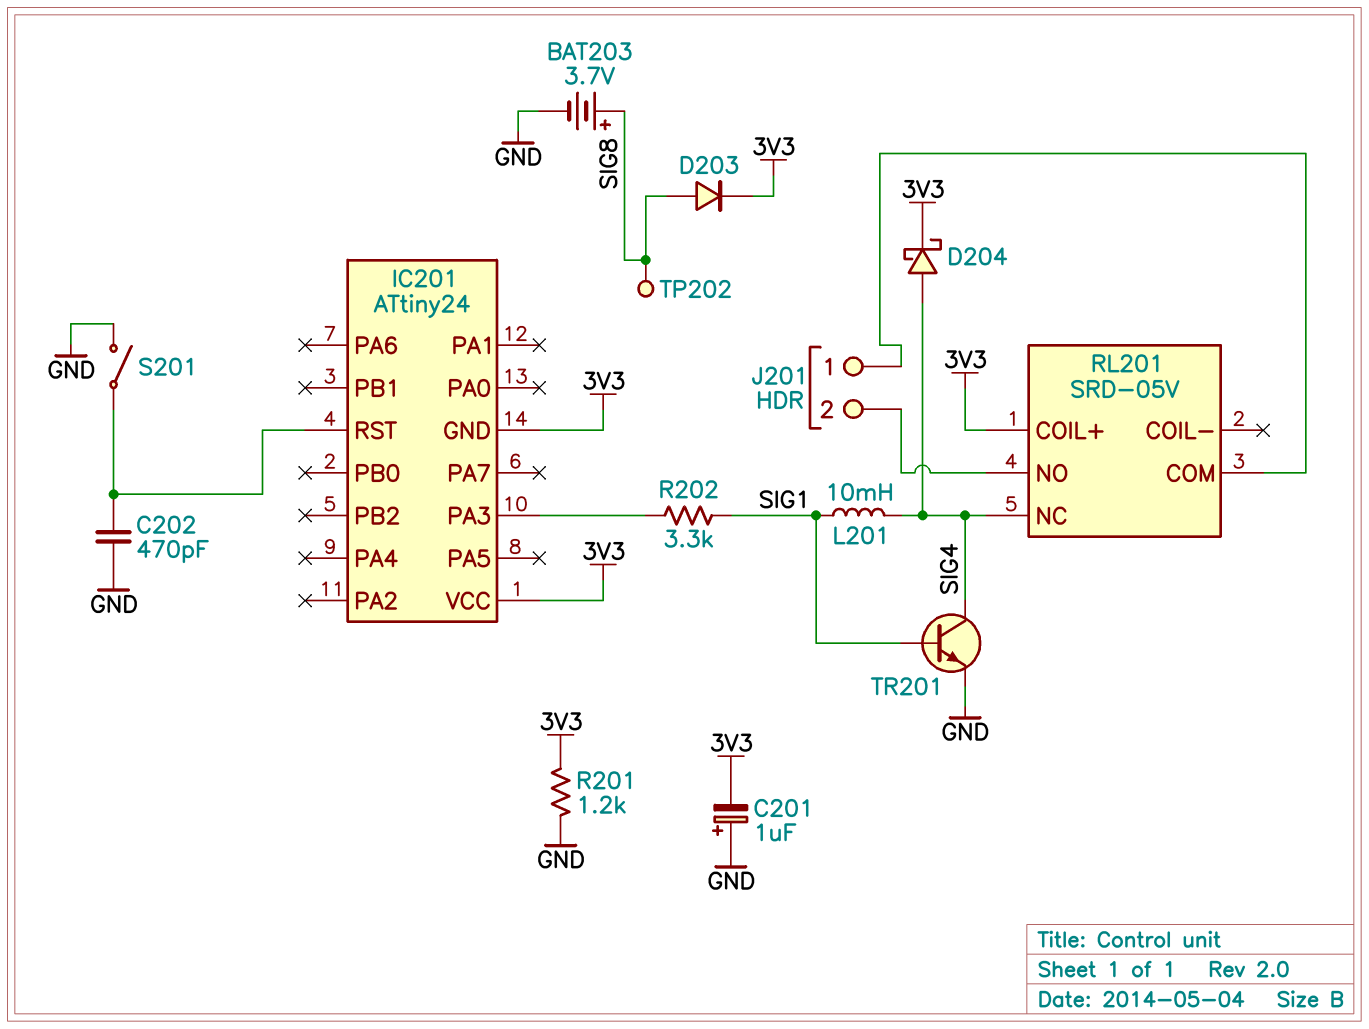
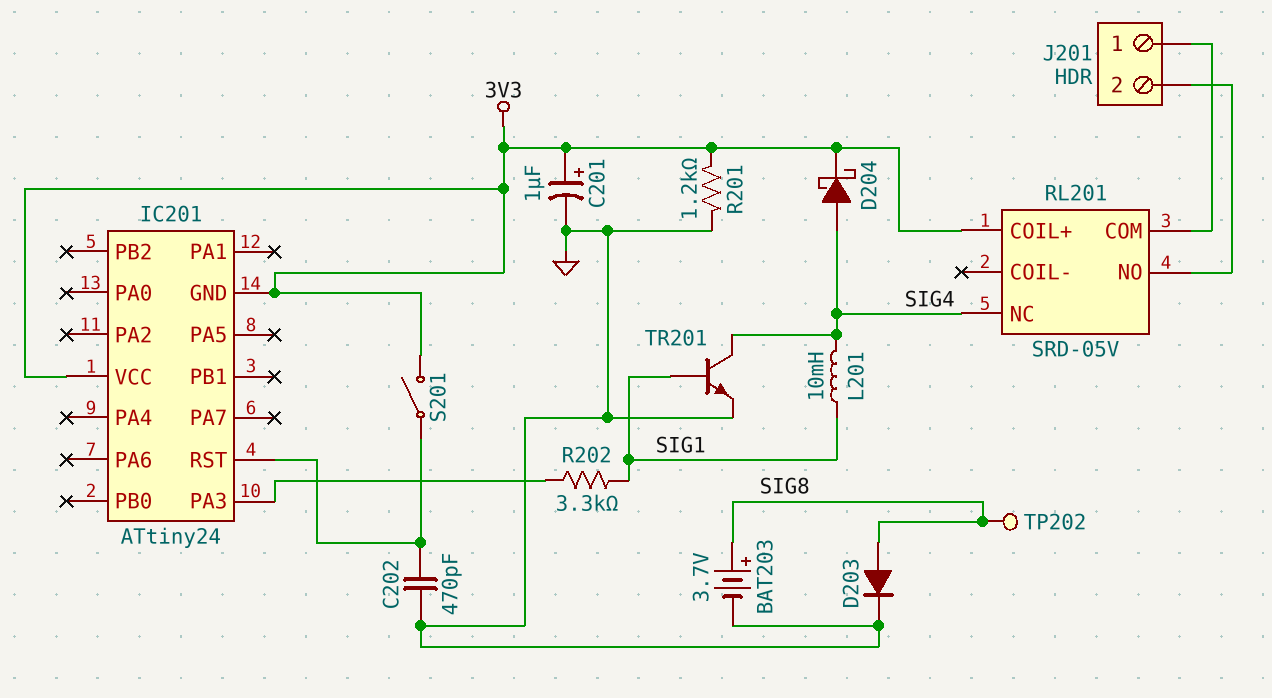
C201: 1uF (plus GND, minus 3V3) -> 1uF (plus 3V3, minus GND)
D203: diode (A SIG8, K 3V3) -> diode (A SIG8, K GND)
S201: switch (GND, IC201/RST) -> switch (3V3, IC201/RST)

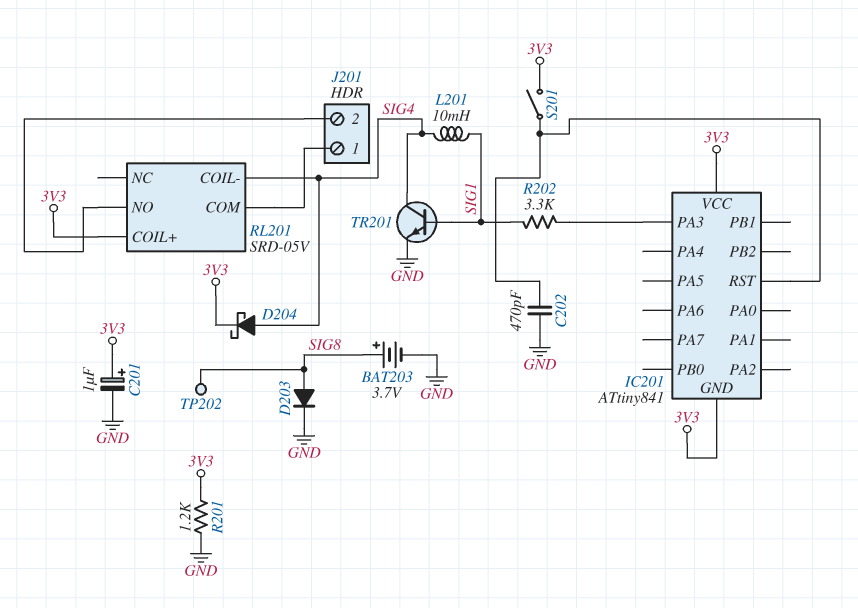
IC201: ATtiny24 -> ATtiny841
RL201 pin COIL-: none -> SIG4
RL201 pin NC: SIG4 -> none

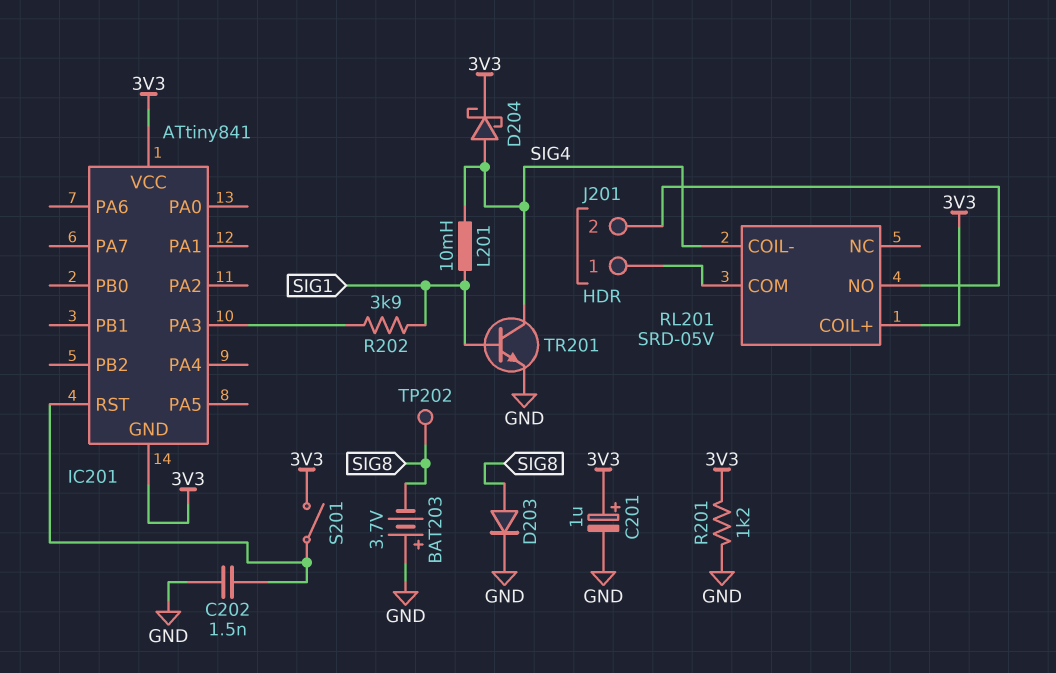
BAT203: 3.7V (plus SIG8, minus GND) -> 3.7V (plus GND, minus SIG8)
C202: 470pF (GND, IC201/RST) -> 1.5nF (GND, IC201/RST)
R202: 3.3k (IC201/PA3, SIG1) -> 3.9k (IC201/PA3, SIG1)

